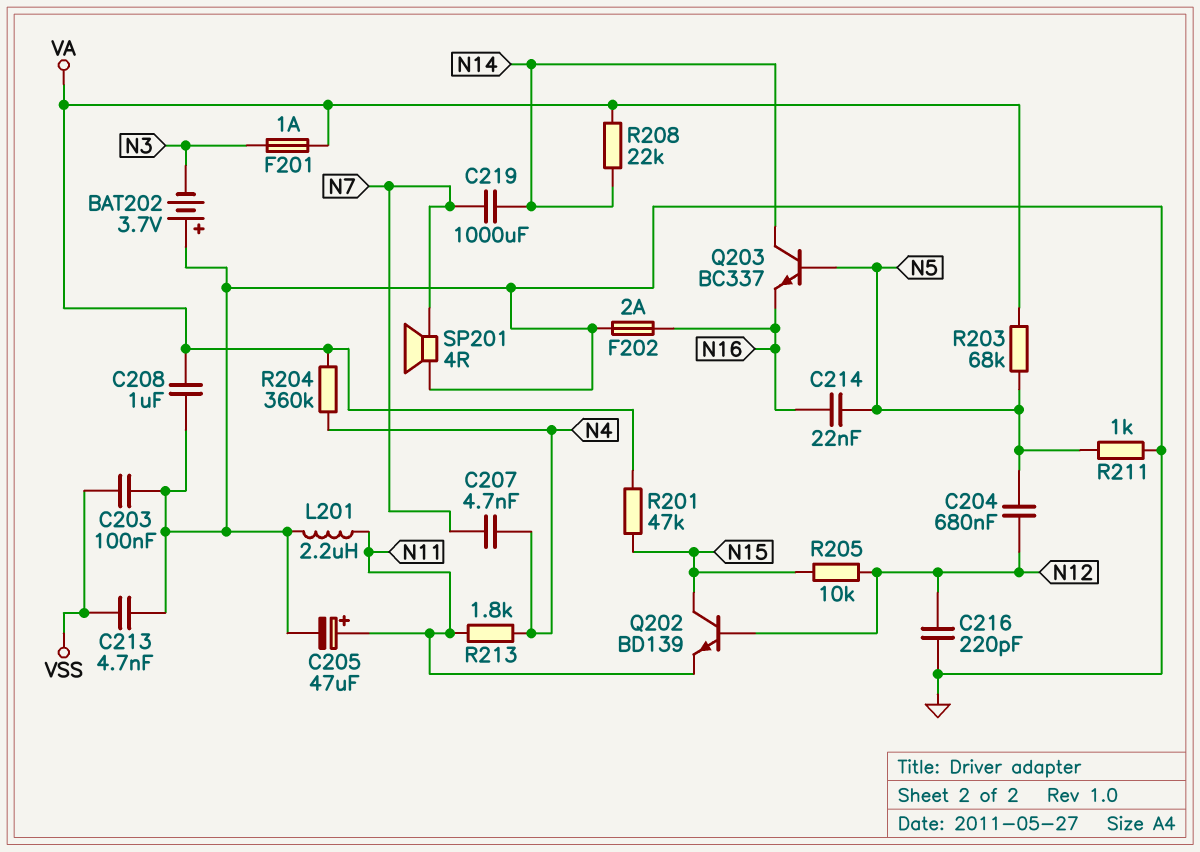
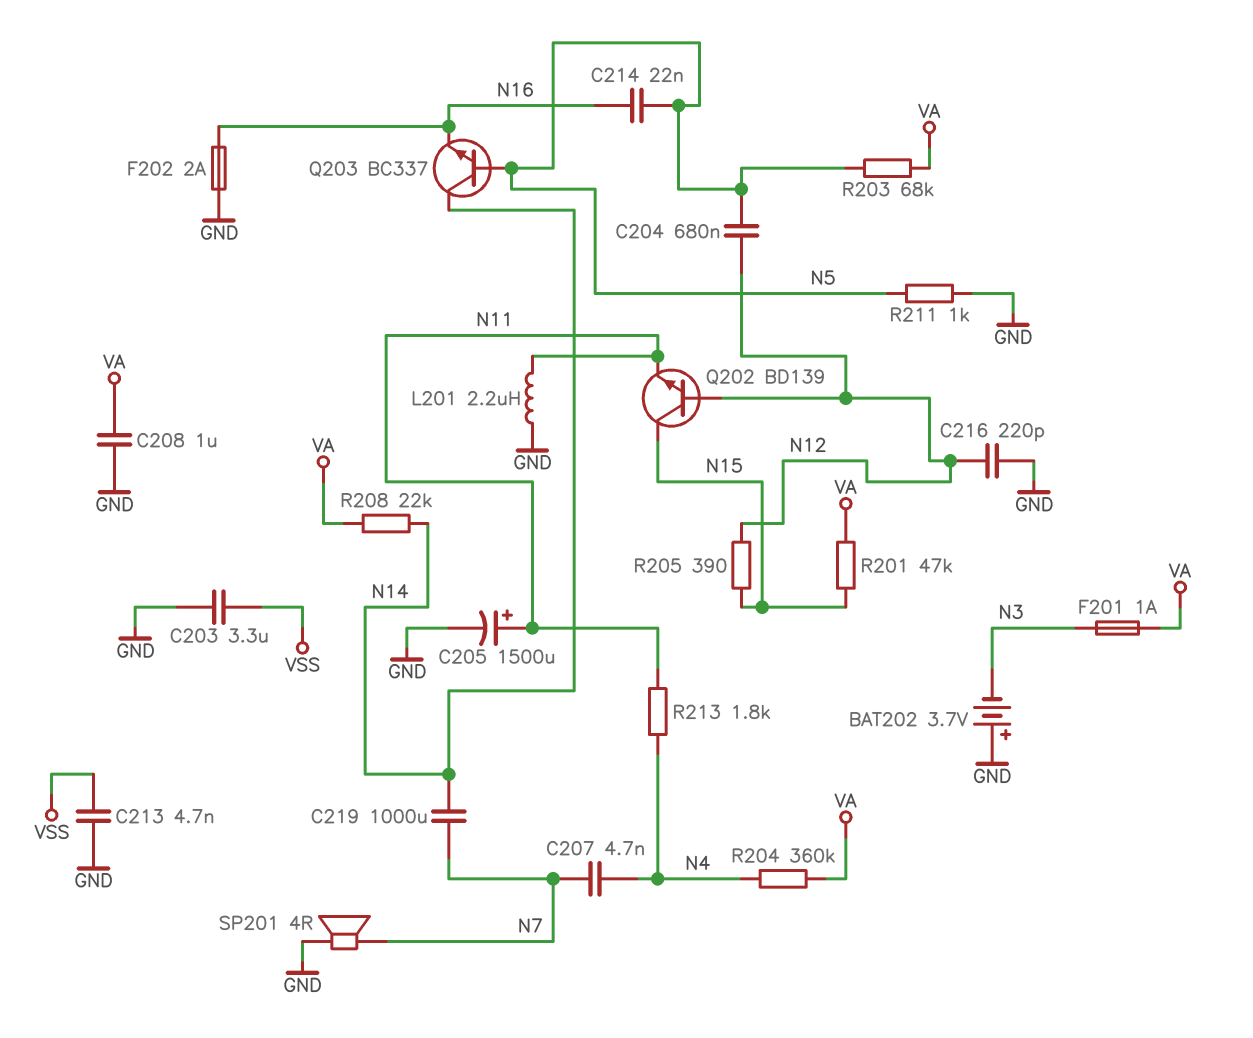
C203: 100nF (GND, VSS) -> 3.3uF (GND, VSS)
C205: 47uF (plus N11, minus GND) -> 1500uF (plus N11, minus GND)
R205: 10k (N12, N15) -> 390 (N12, N15)

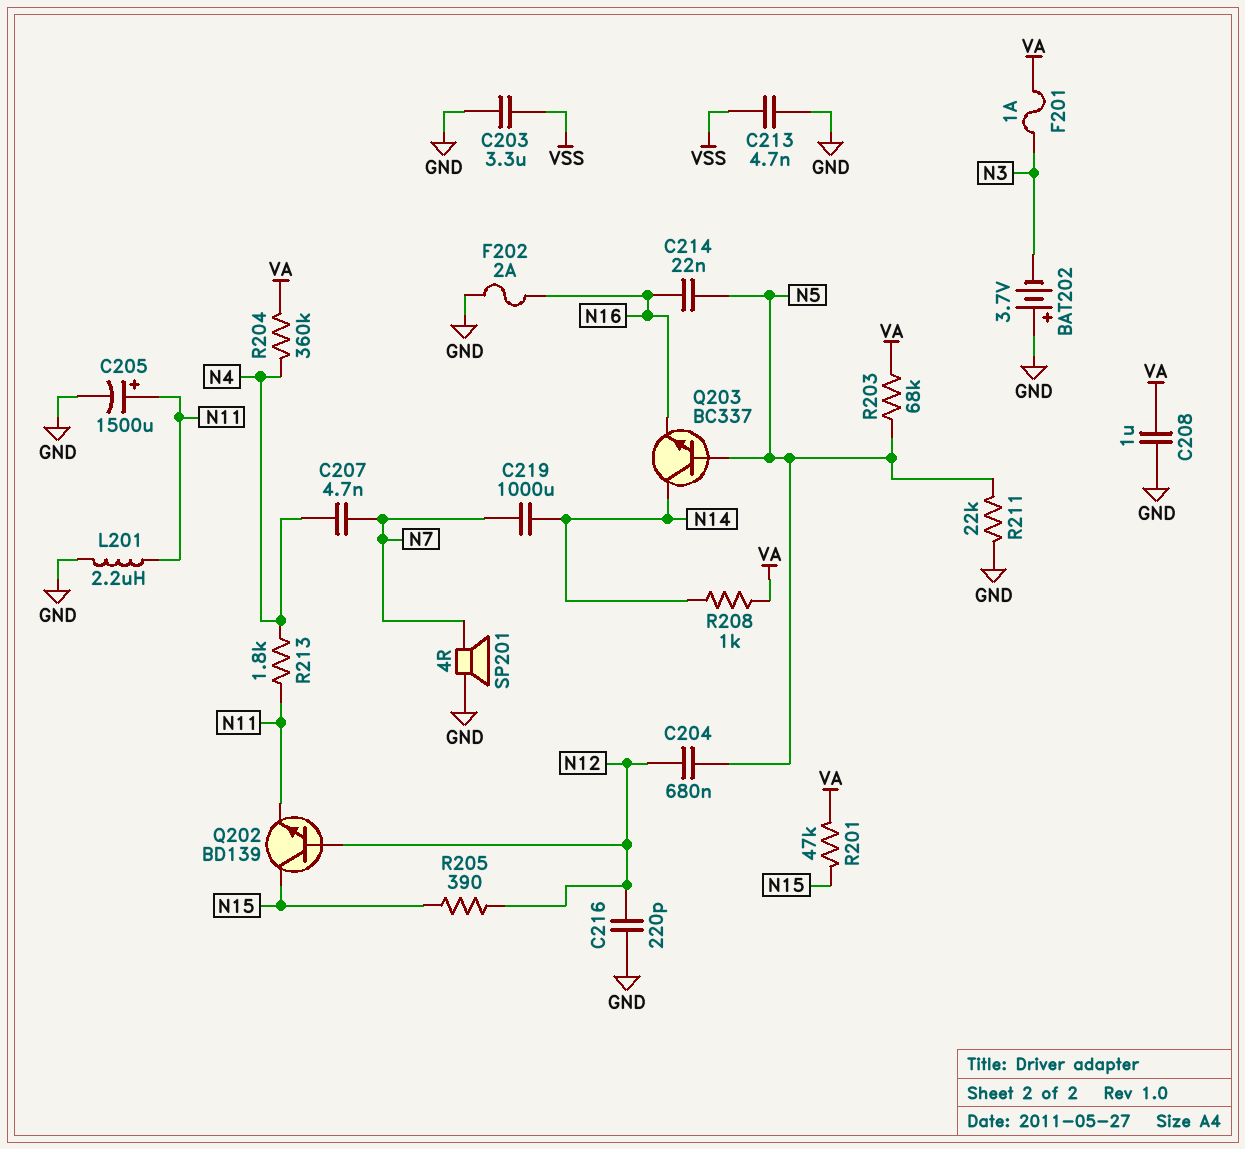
R208: 22k (N14, VA) -> 1k (N14, VA)
R211: 1k (GND, N5) -> 22k (GND, N5)

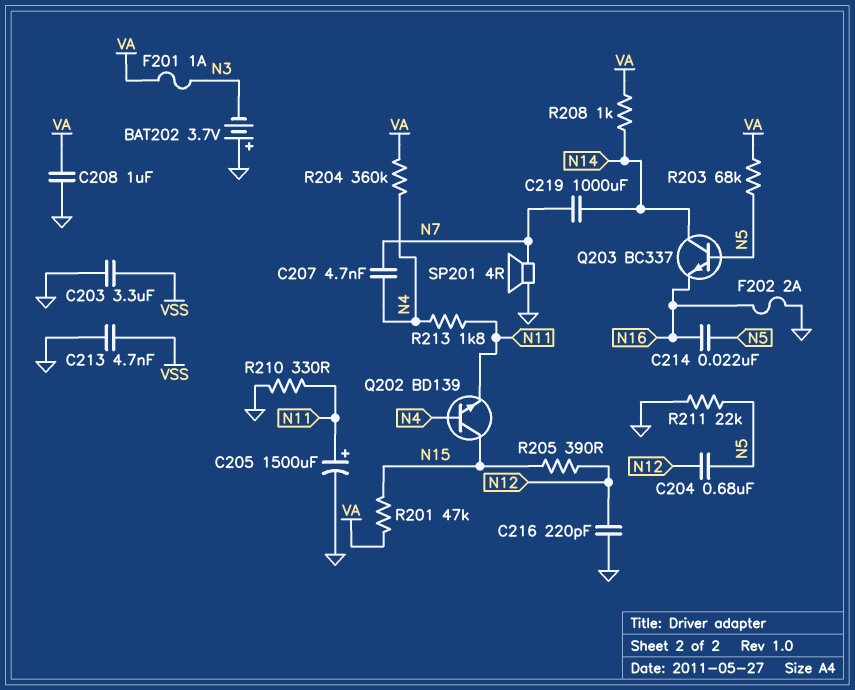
L201: 2.2uH (GND, N11) -> none
Q202: NPN BD139 (B N12, C N15, E N11) -> NPN BD139 (B N4, C N15, E N11)
R210: none -> 330 (GND, N11)

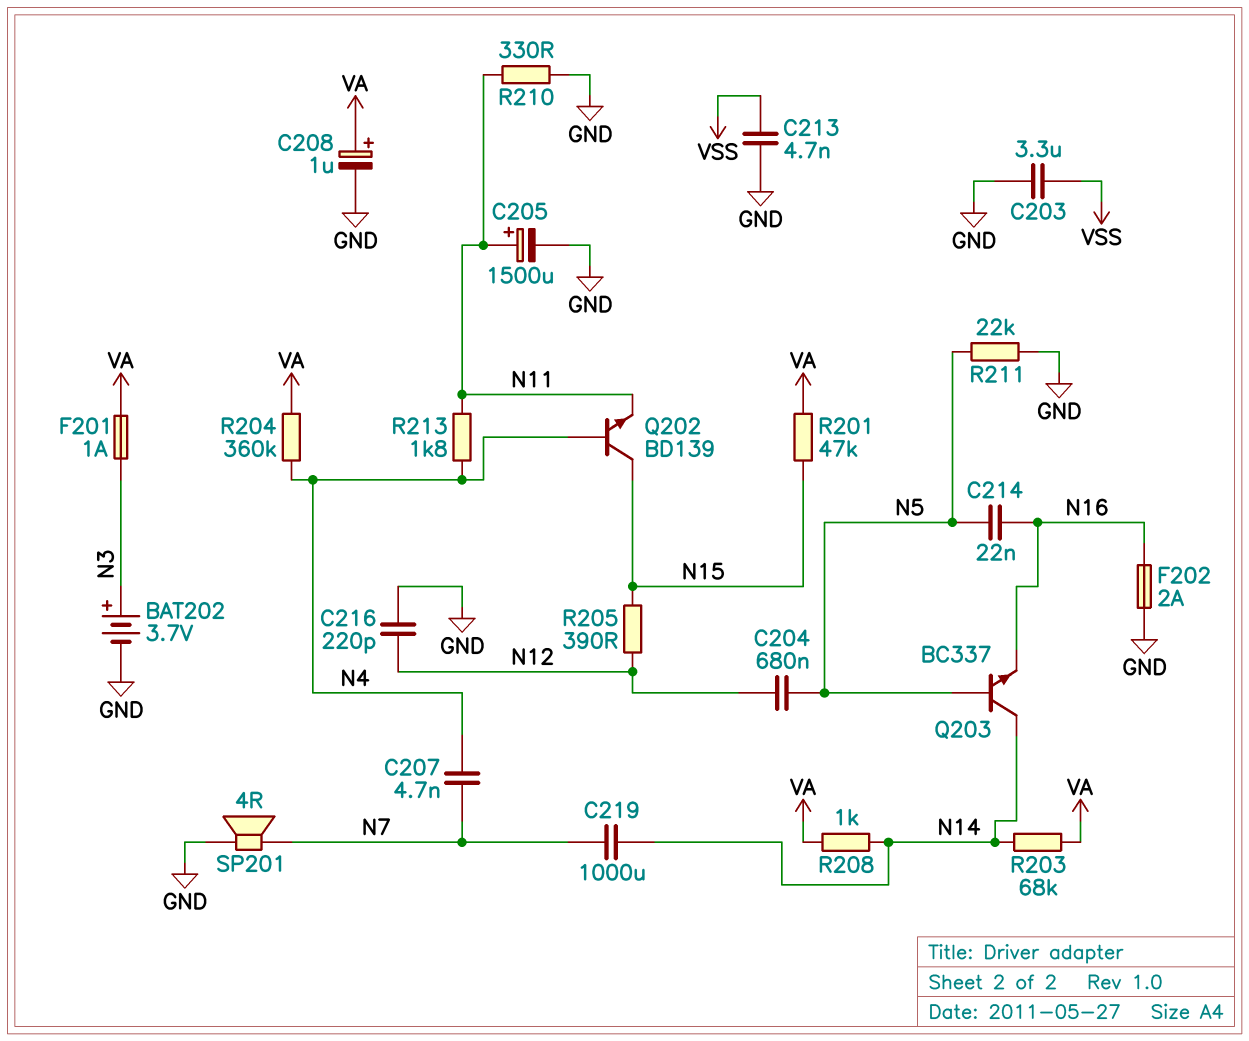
BAT202: 3.7V (plus GND, minus N3) -> 3.7V (plus N3, minus GND)
C208: 1uF (GND, VA) -> 1uF (plus VA, minus GND)
R203: 68k (N5, VA) -> 68k (N14, VA)

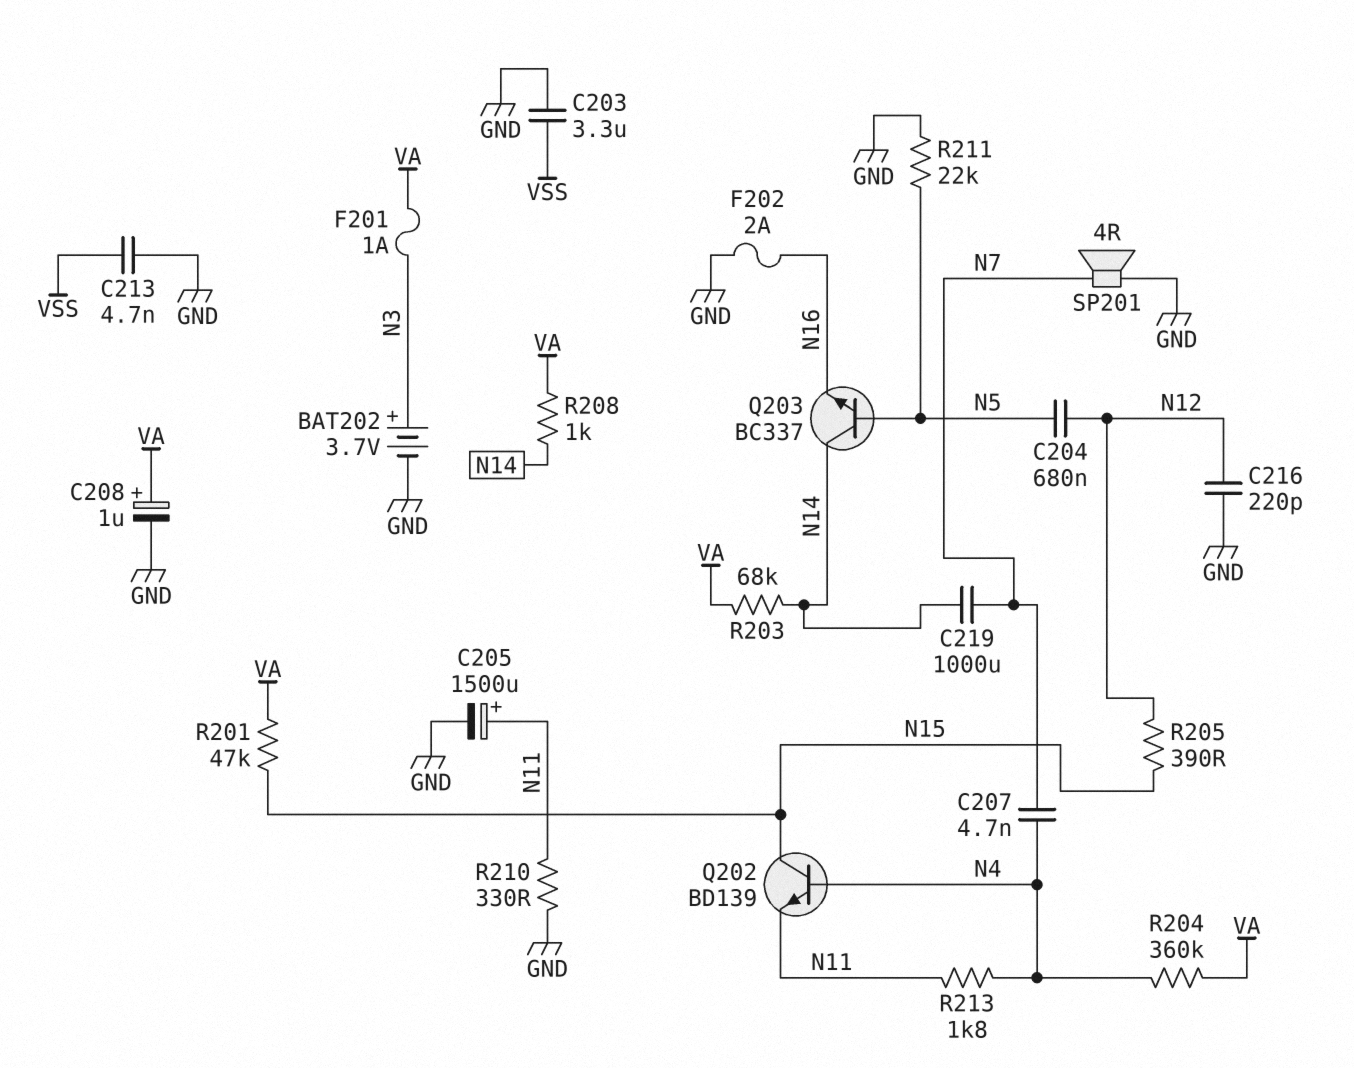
C214: 22nF (N5, N16) -> none

